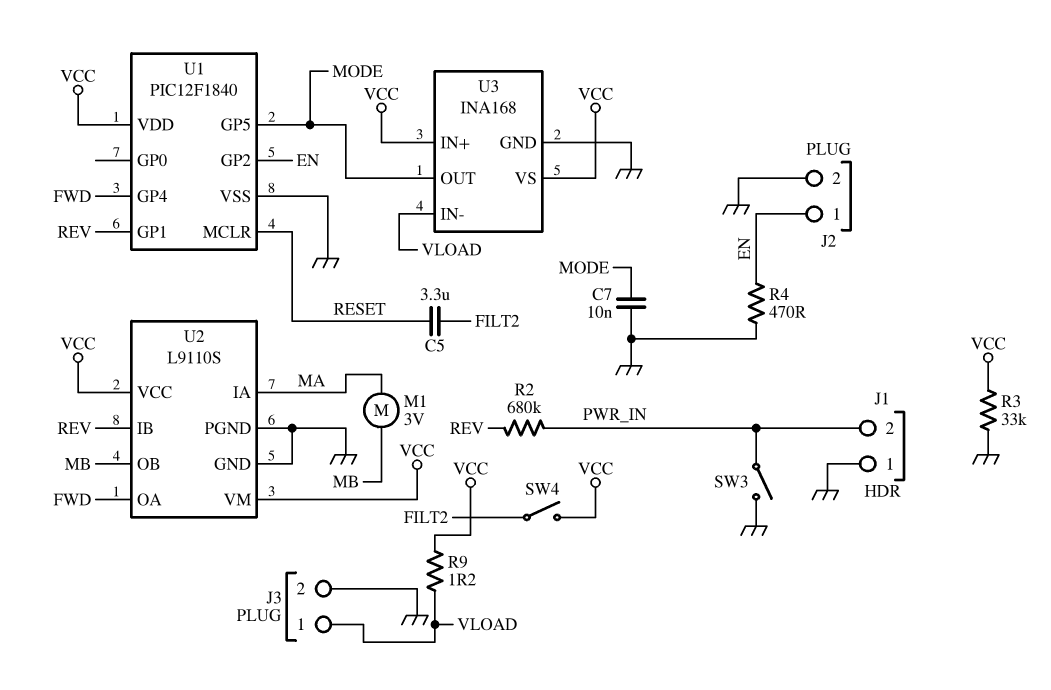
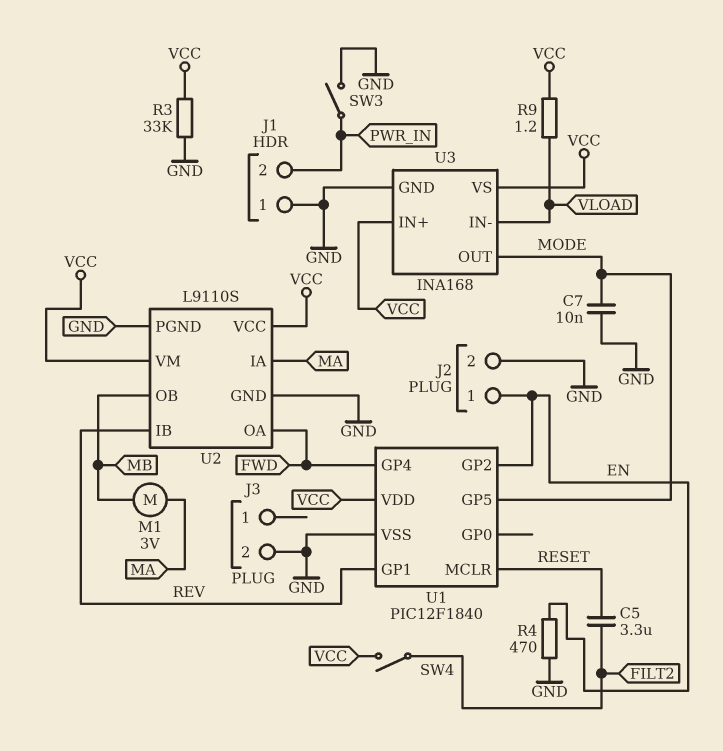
J3 pin 1: VLOAD -> none
R2: 680k (PWR_IN, REV) -> none

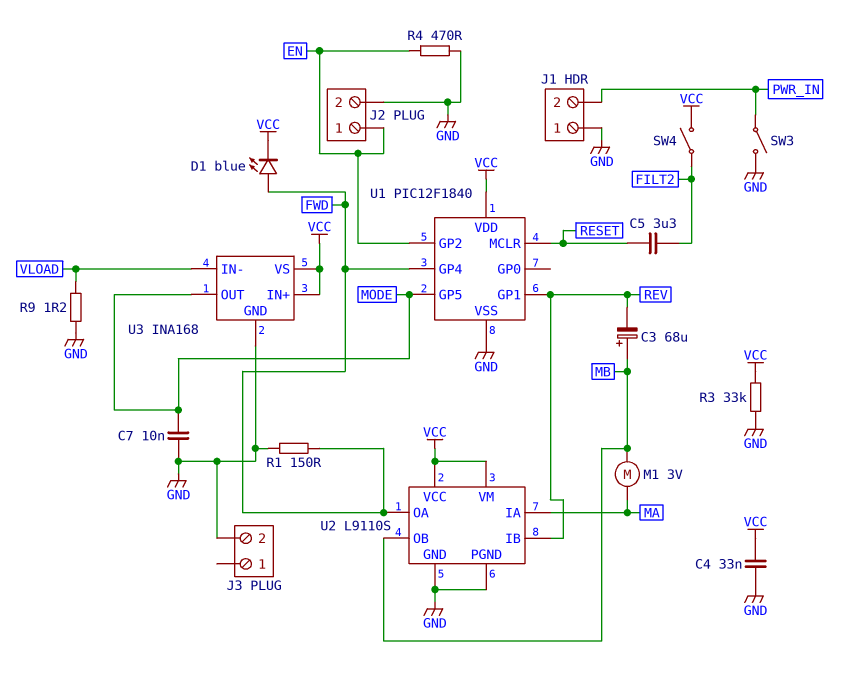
C3: none -> 68uF (plus MB, minus REV)
C4: none -> 33nF (GND, VCC)
D1: none -> LED blue (A FWD, K VCC)
R1: none -> 150 (FWD, GND)
R9: 1.2 (VCC, VLOAD) -> 1.2 (GND, VLOAD)

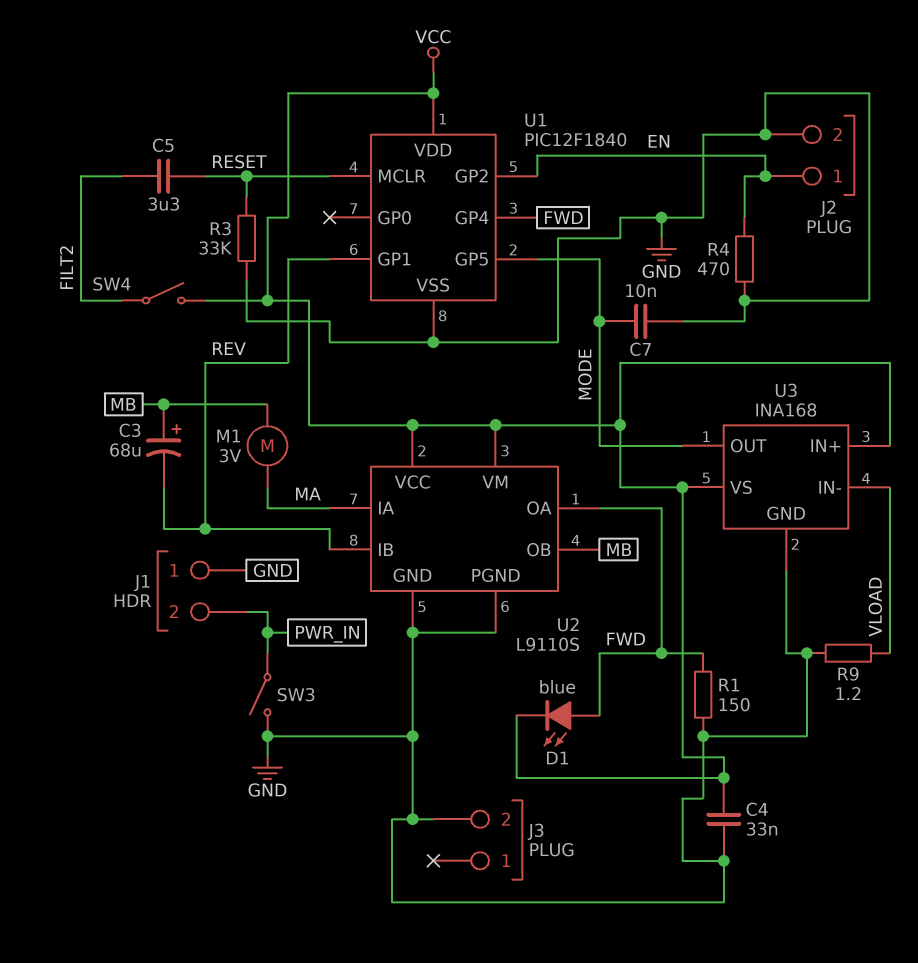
R3: 33k (GND, VCC) -> 33k (GND, RESET)

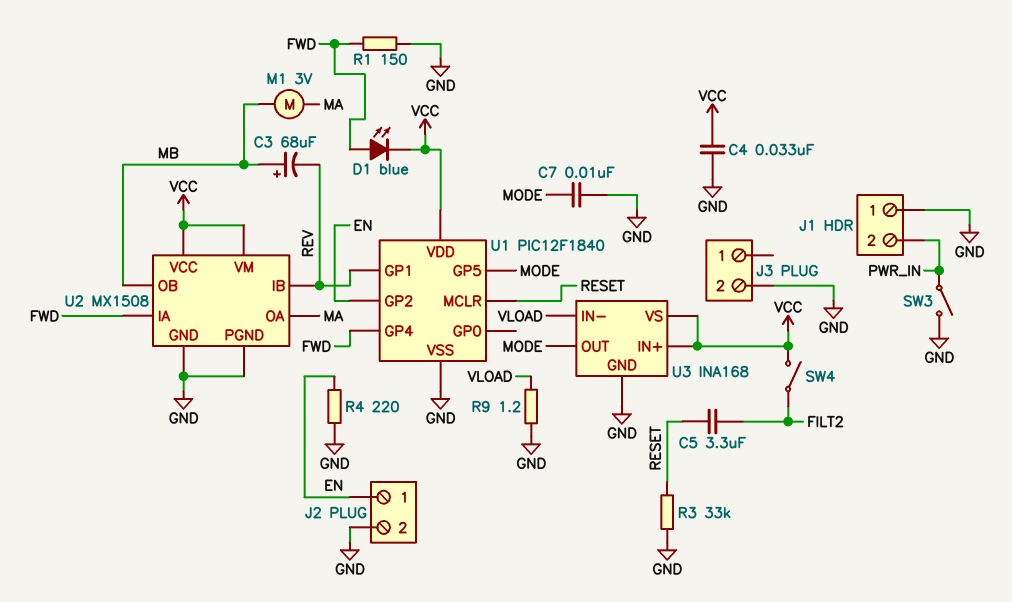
R4: 470 (EN, GND) -> 220 (EN, GND)
U2: L9110S -> MX1508
U2 pin IA: MA -> FWD
U2 pin OA: FWD -> MA

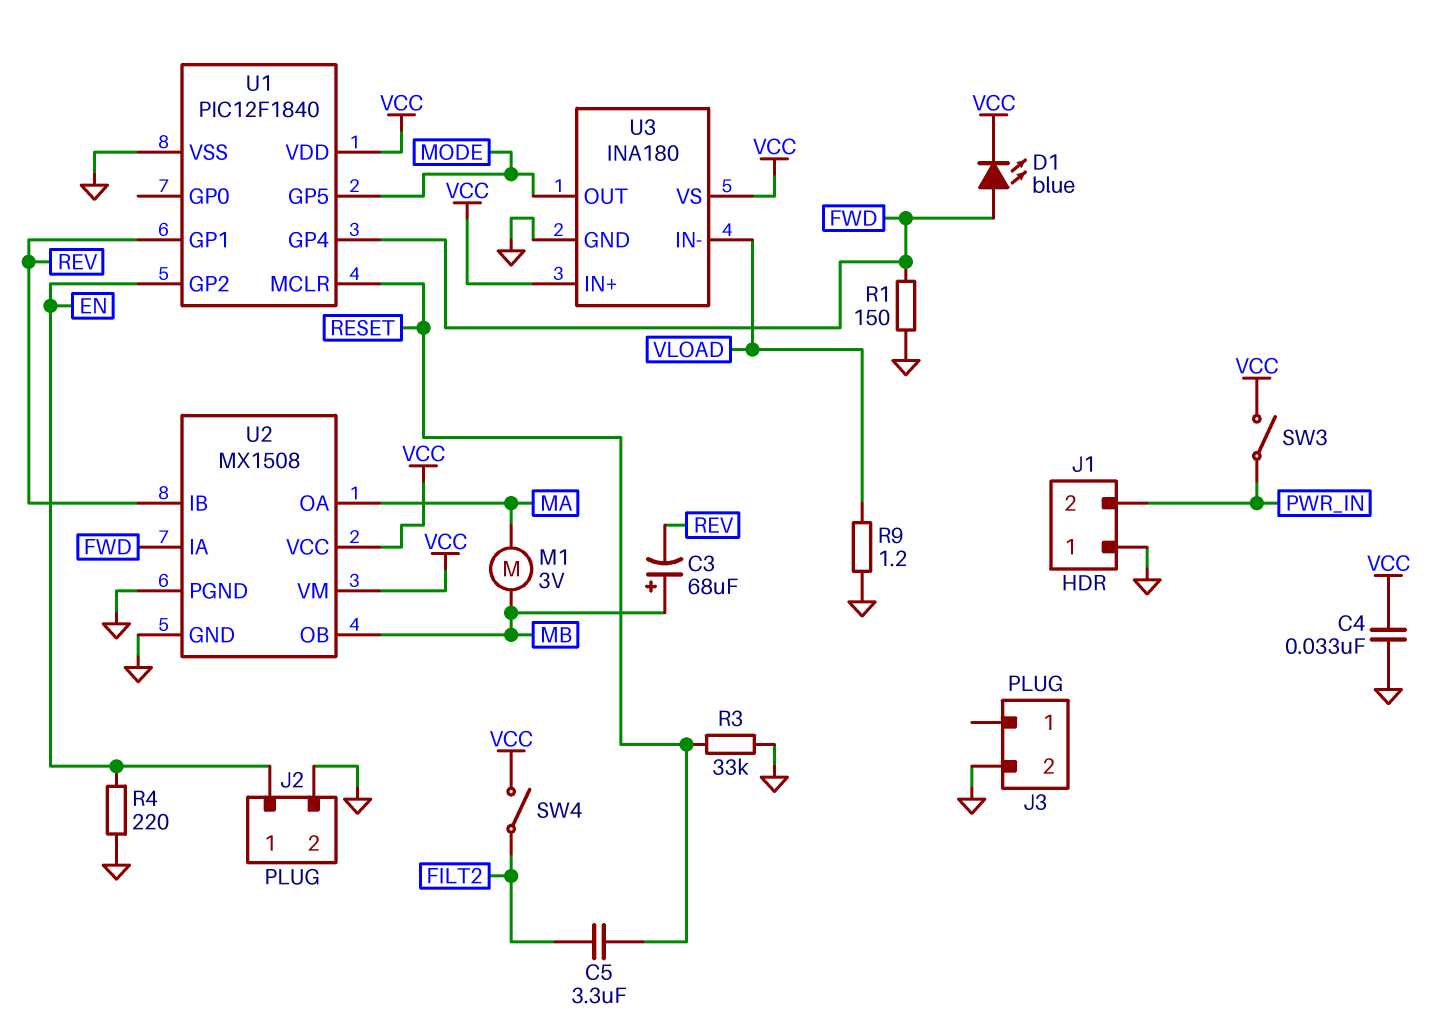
C7: 10nF (GND, MODE) -> none
SW3: switch (GND, PWR_IN) -> switch (PWR_IN, VCC)
U3: INA168 -> INA180

